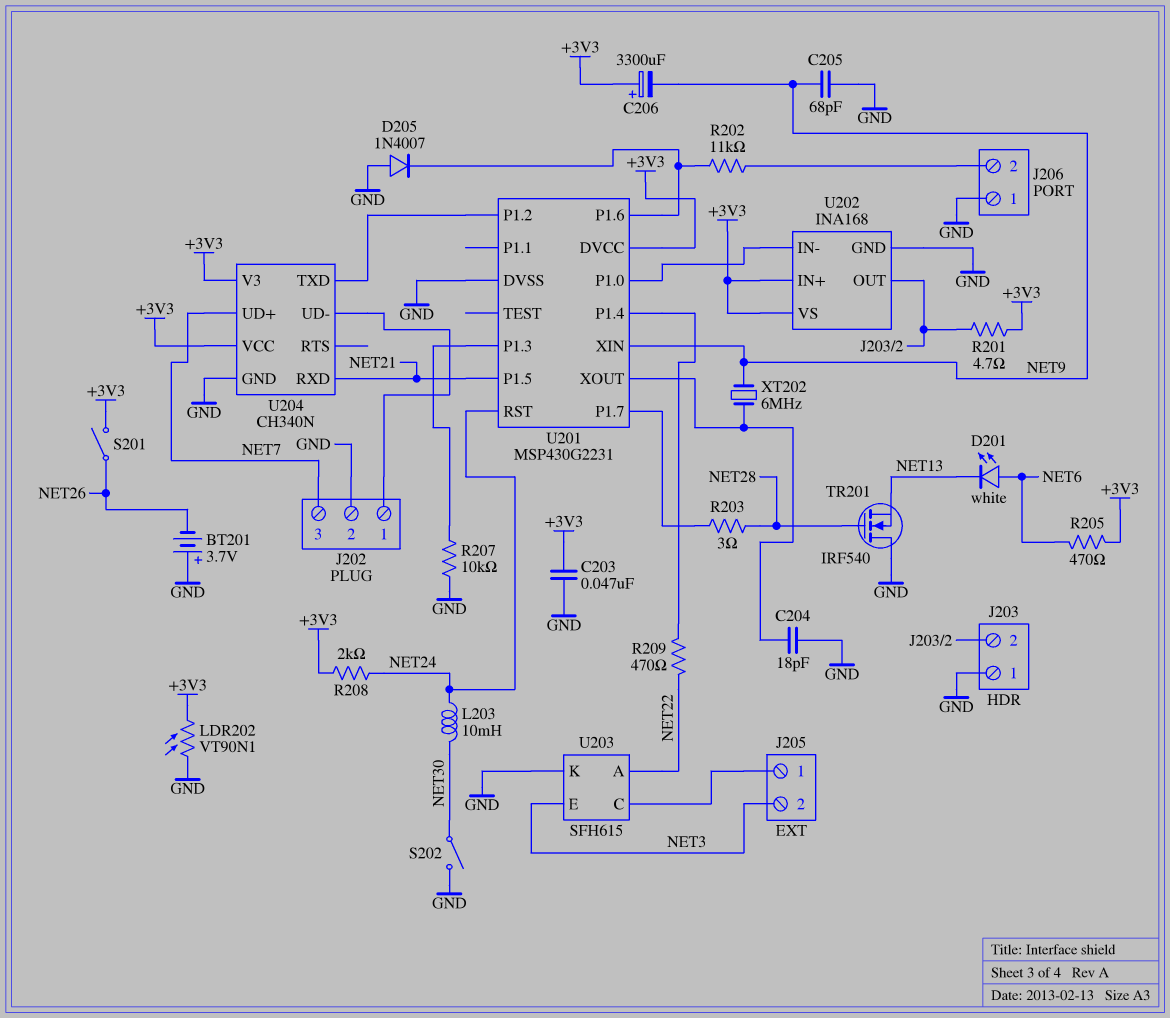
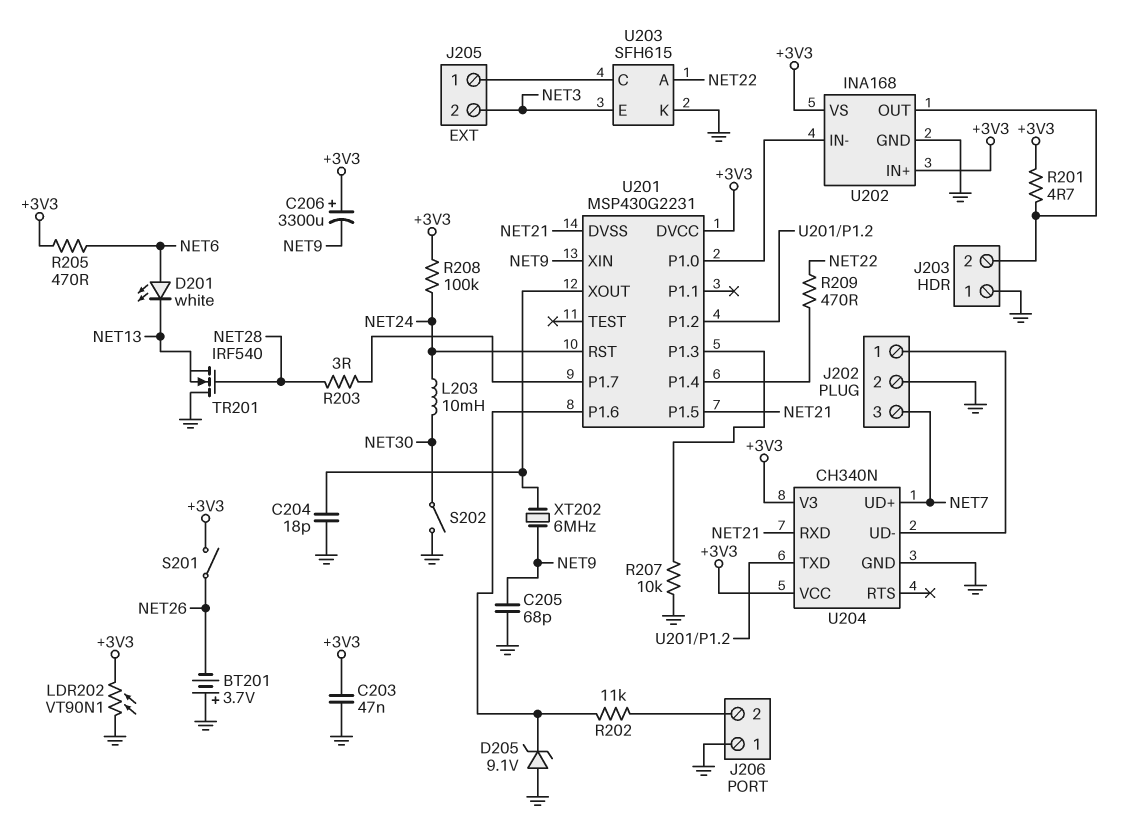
D205: diode 1N4007 (A GND, K U201/P1.6) -> zener 9.1V (A GND, K U201/P1.6)
R208: 2k (+3V3, NET24) -> 100k (+3V3, NET24)
U201 pin DVSS: GND -> NET21

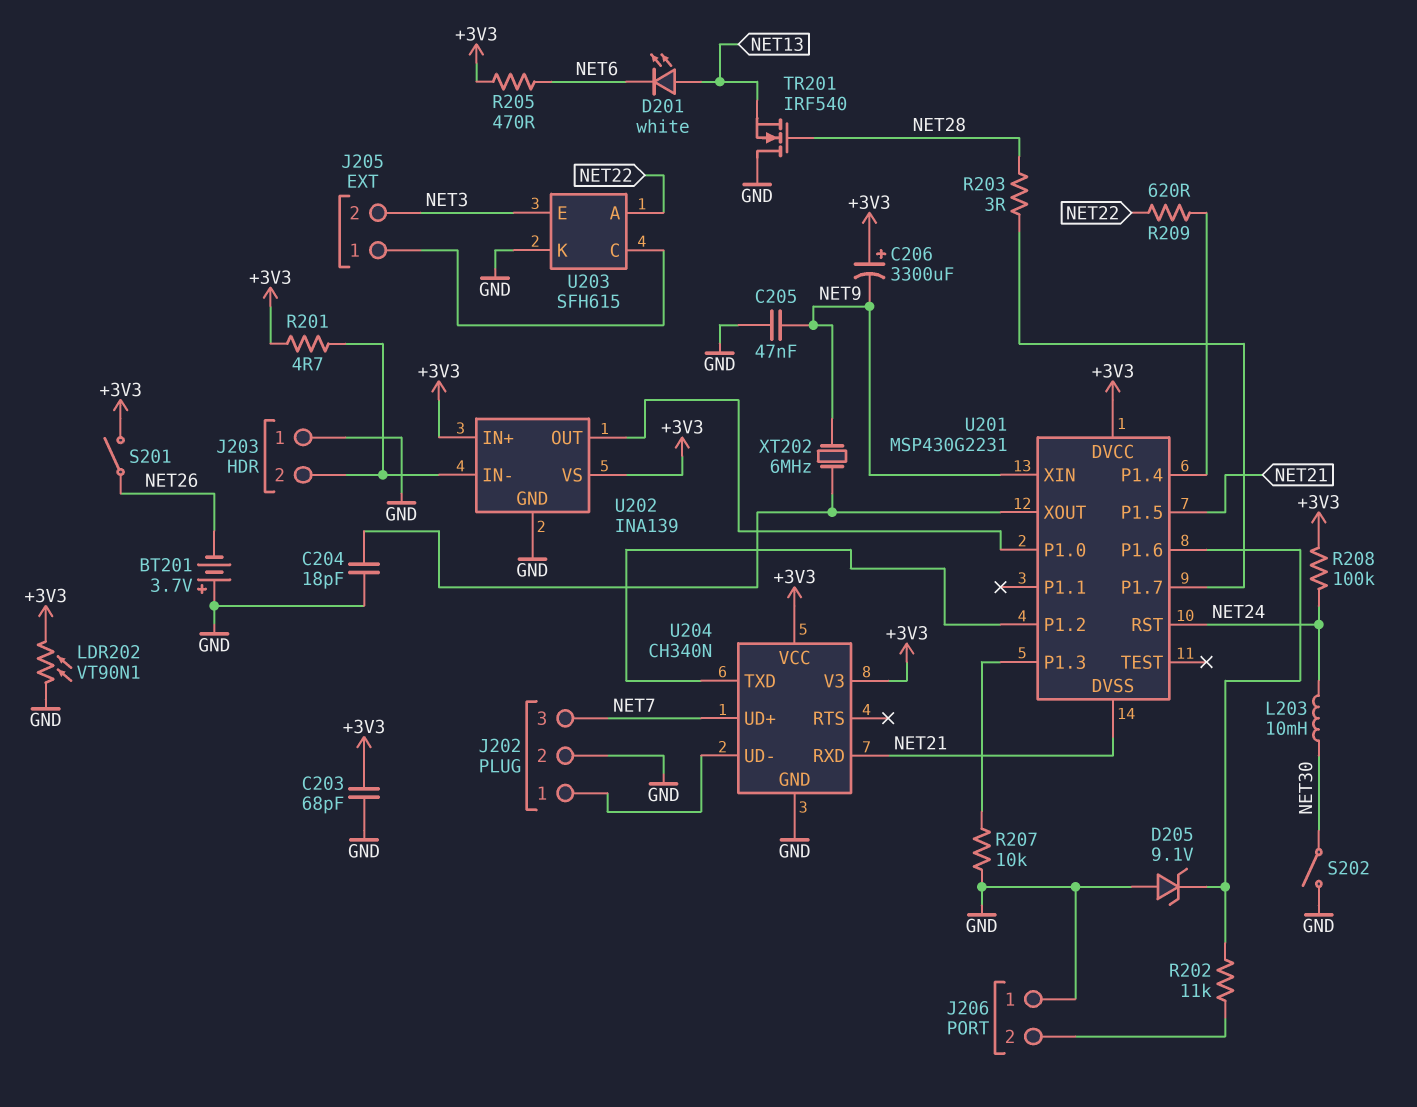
C203: 47nF (+3V3, GND) -> 68pF (+3V3, GND)
C205: 68pF (GND, NET9) -> 47nF (GND, NET9)
D201: LED white (A NET6, K NET13) -> LED white (A NET13, K NET6)
R209: 470 (NET22, U201/P1.4) -> 620 (NET22, U201/P1.4)
U202: INA168 -> INA139
U202 pin IN-: U201/P1.0 -> J203/2
U202 pin OUT: J203/2 -> U201/P1.0

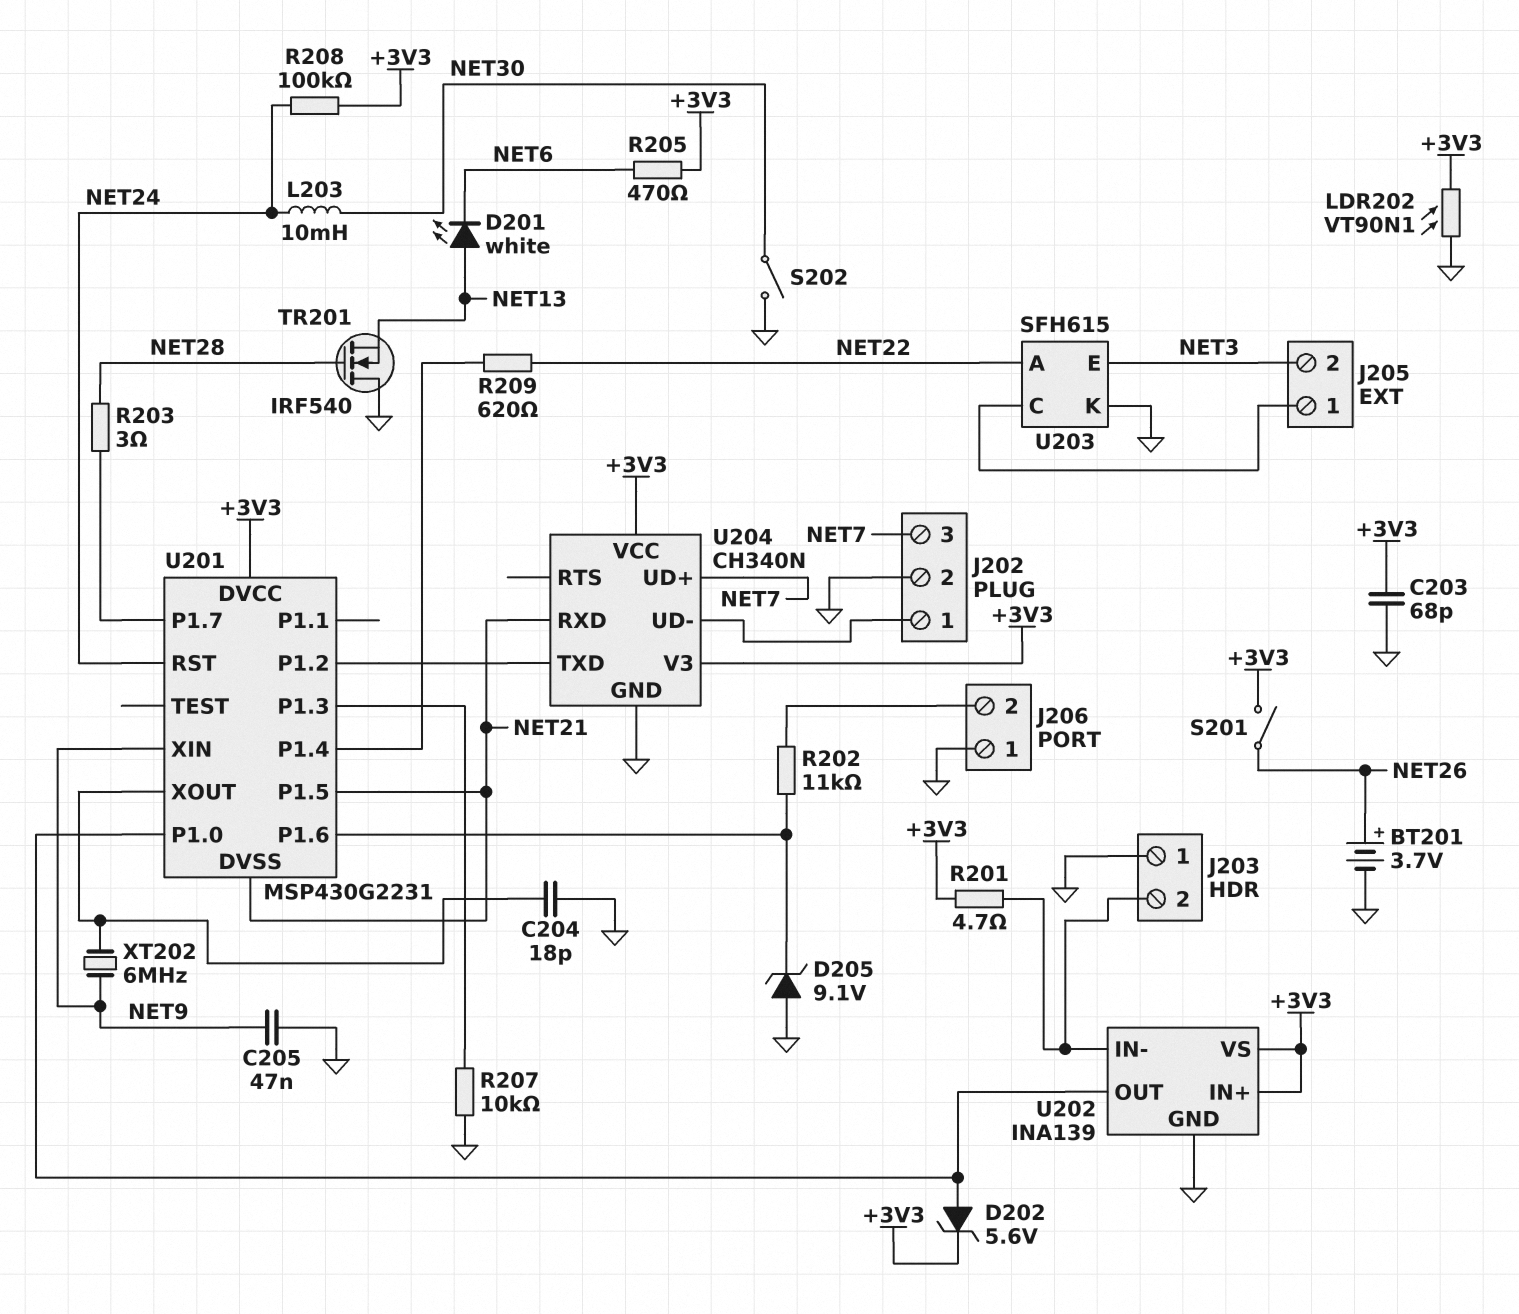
BT201: 3.7V (plus GND, minus NET26) -> 3.7V (plus NET26, minus GND)
C206: 3300uF (plus +3V3, minus NET9) -> none
D202: none -> zener 5.6V (A U201/P1.0, K +3V3)

